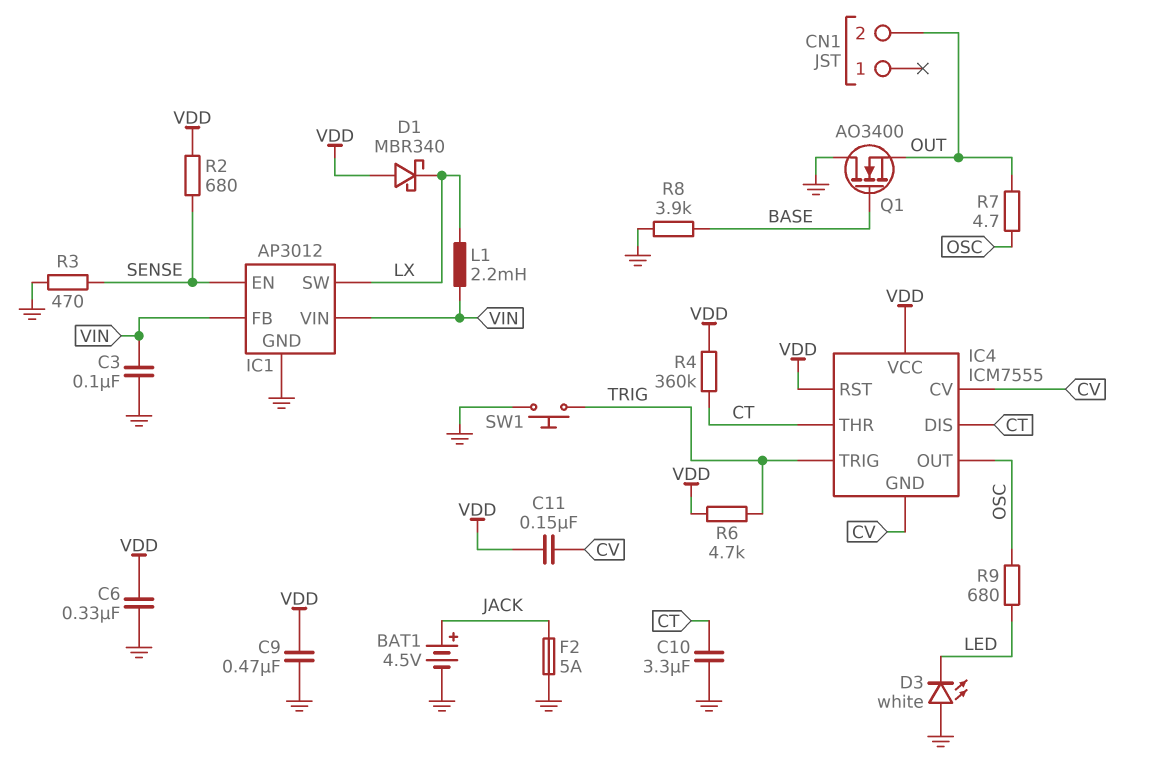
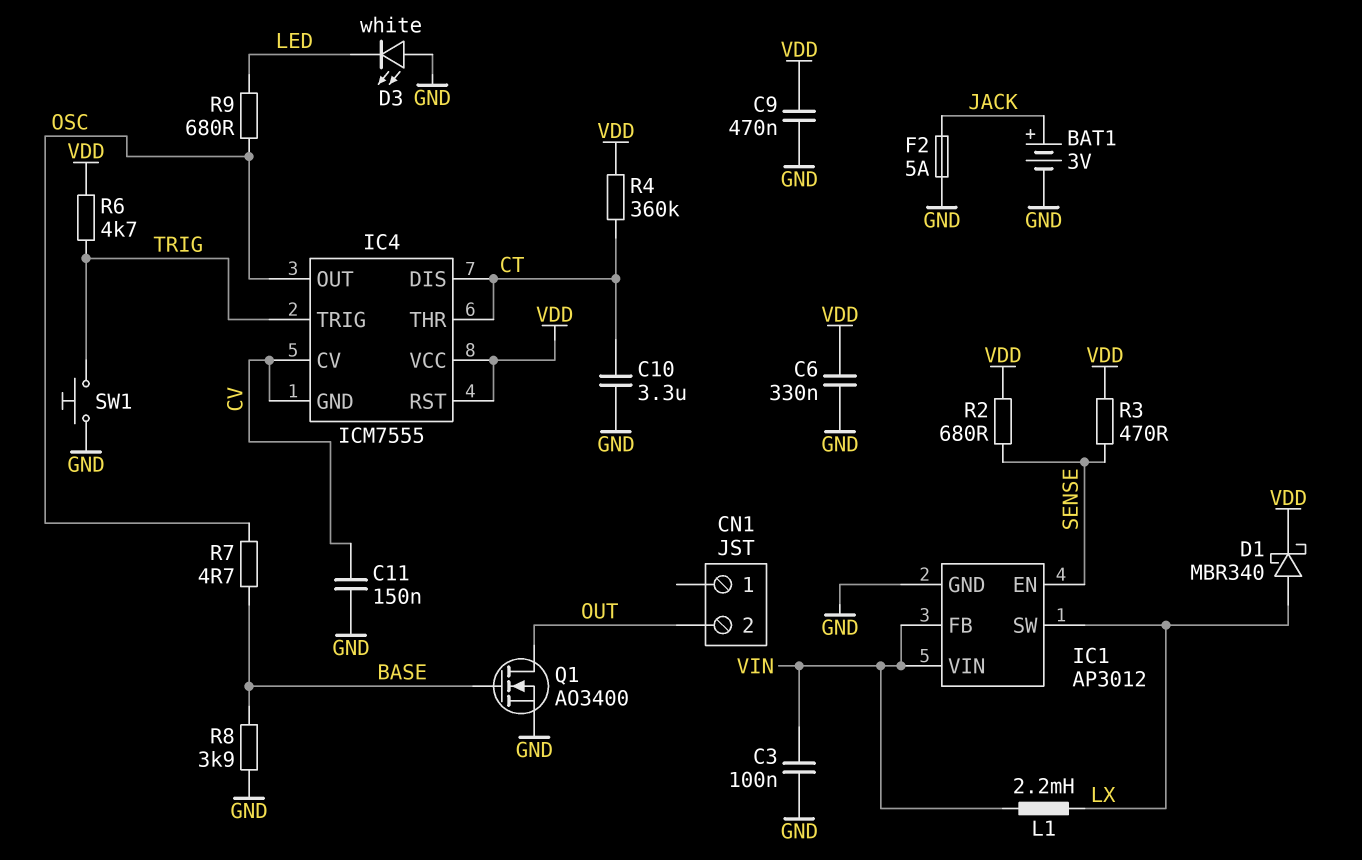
BAT1: 4.5V (plus JACK, minus GND) -> 3V (plus JACK, minus GND)
C11: 150nF (CV, VDD) -> 150nF (CV, GND)
D1: schottky MBR340 (A VDD, K LX) -> schottky MBR340 (A LX, K VDD)
Q1: NMOS AO3400 (G BASE, D GND, S OUT) -> NMOS AO3400 (G BASE, D OUT, S GND)
R3: 470 (GND, SENSE) -> 470 (SENSE, VDD)
R7: 4.7 (OSC, OUT) -> 4.7 (BASE, OSC)

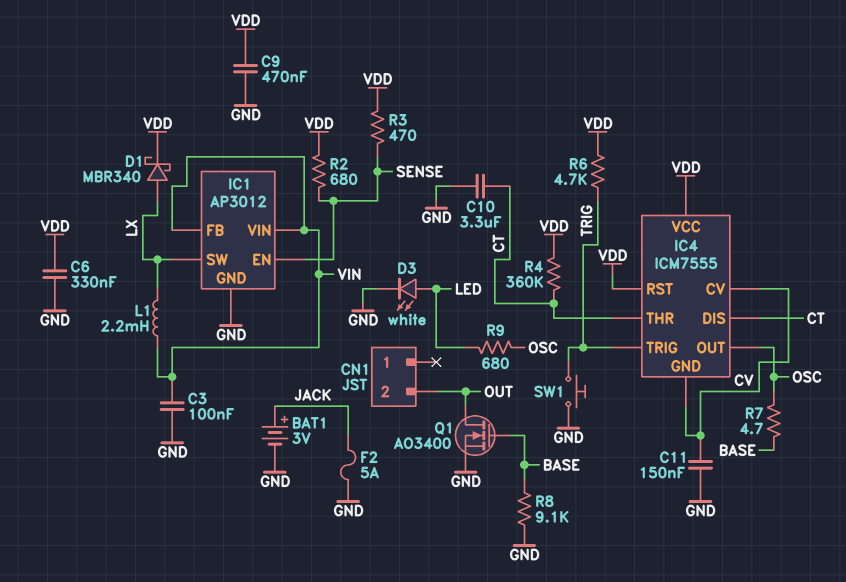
D3: LED white (A GND, K LED) -> LED white (A LED, K GND)
R8: 3.9k (BASE, GND) -> 9.1k (BASE, GND)

